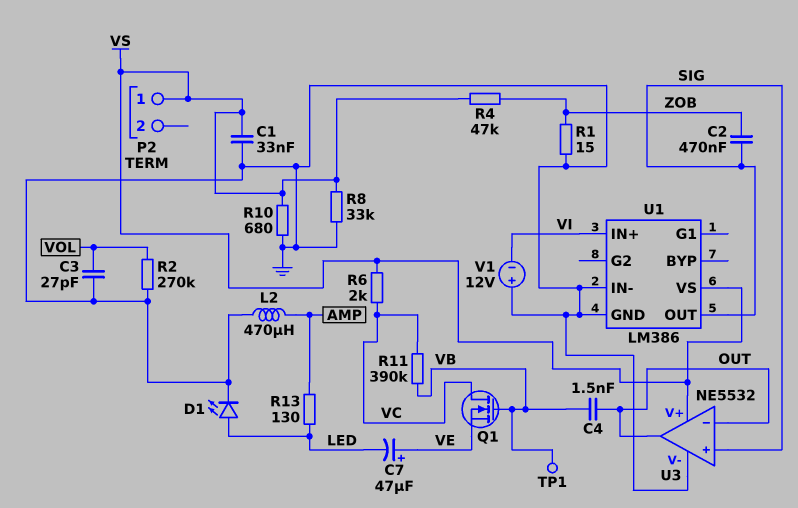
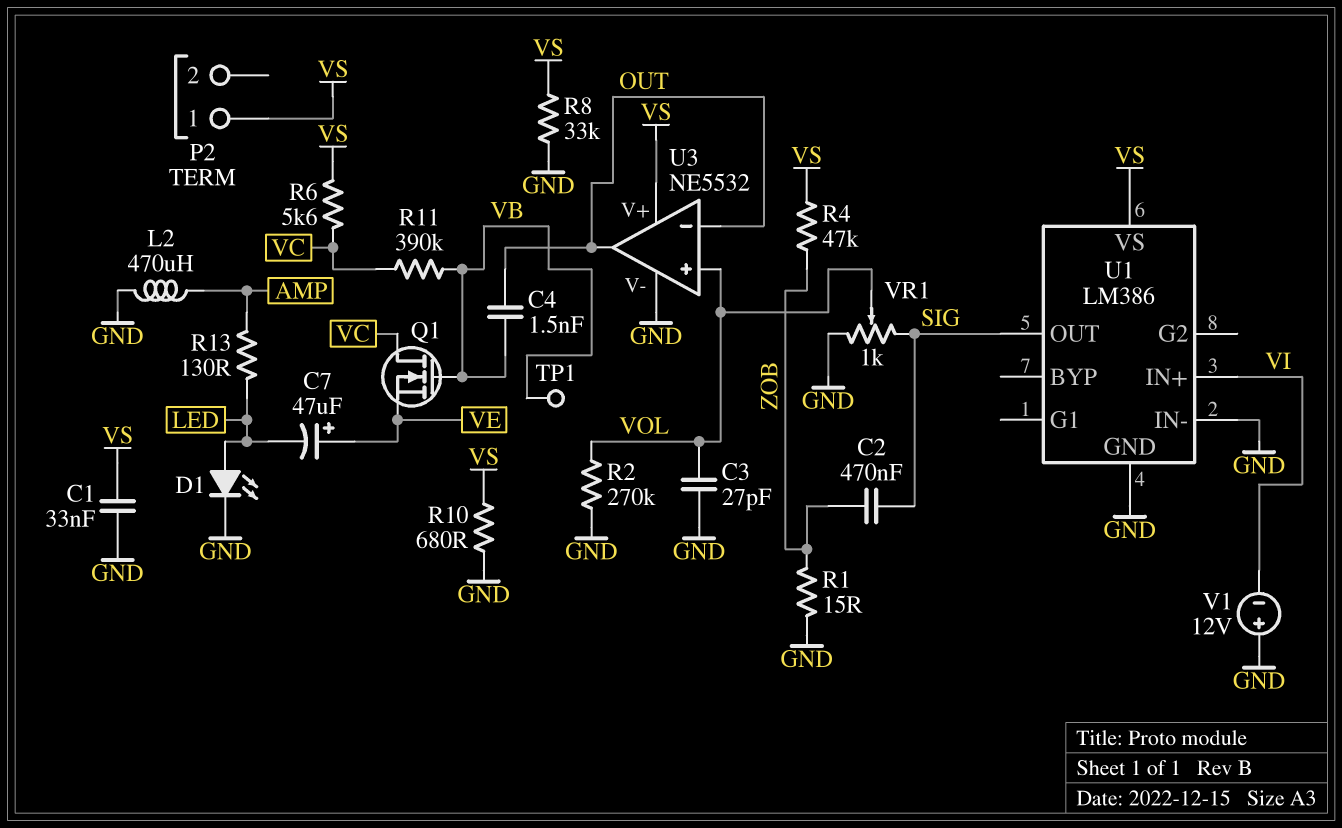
R6: 2k (VC, VS) -> 5.6k (VC, VS)
U3 pin in+: SIG -> VOL
VR1: none -> 1k (GND, SIG, wiper VOL)

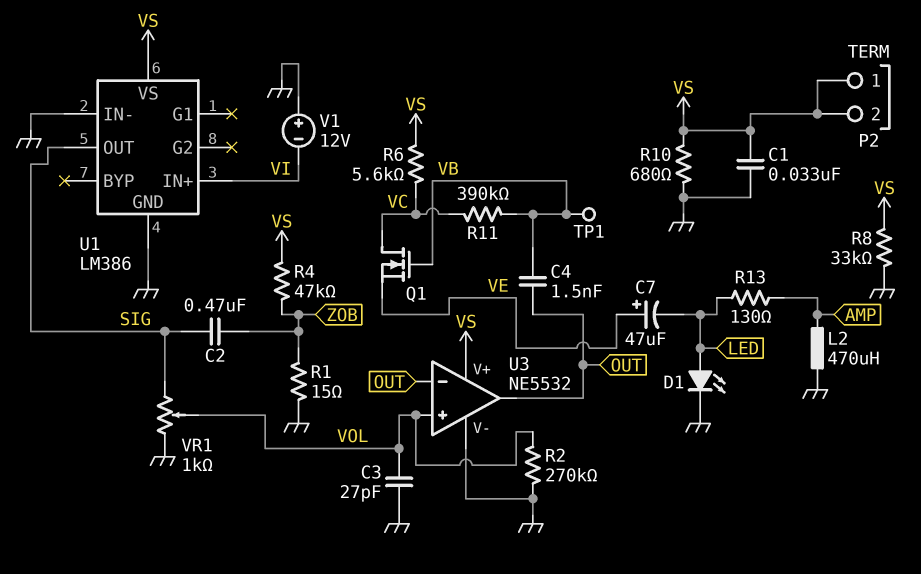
P2 pin 2: none -> VS

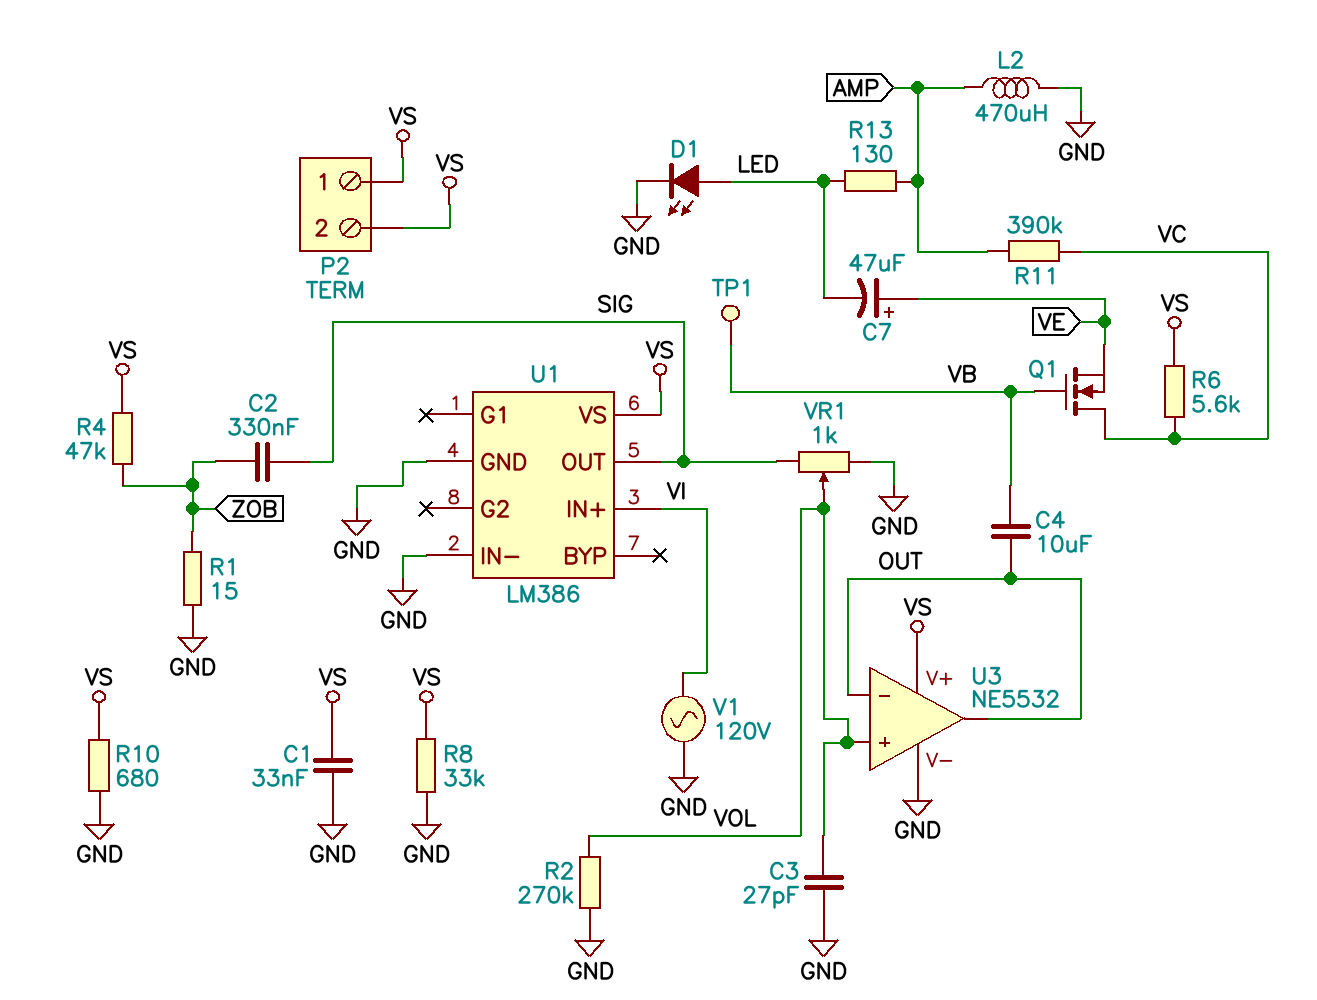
C2: 470nF (SIG, ZOB) -> 330nF (SIG, ZOB)
C4: 1.5nF (OUT, VB) -> 10uF (OUT, VB)
R11: 390k (VB, VC) -> 390k (AMP, VC)
V1: 12V (plus GND, minus VI) -> AC 120V (GND, VI)

